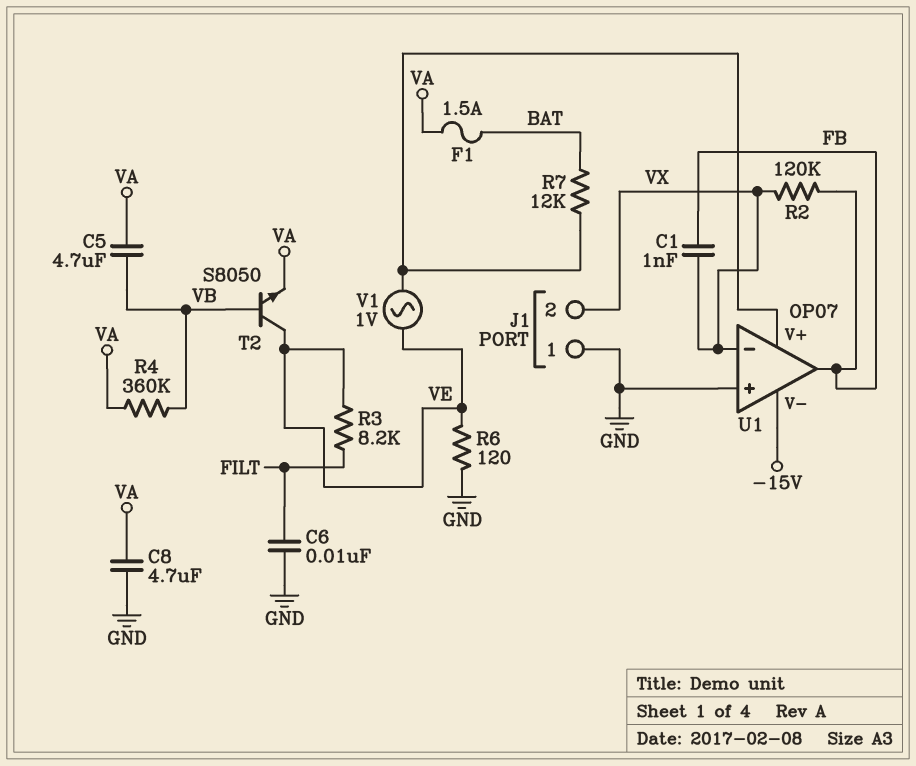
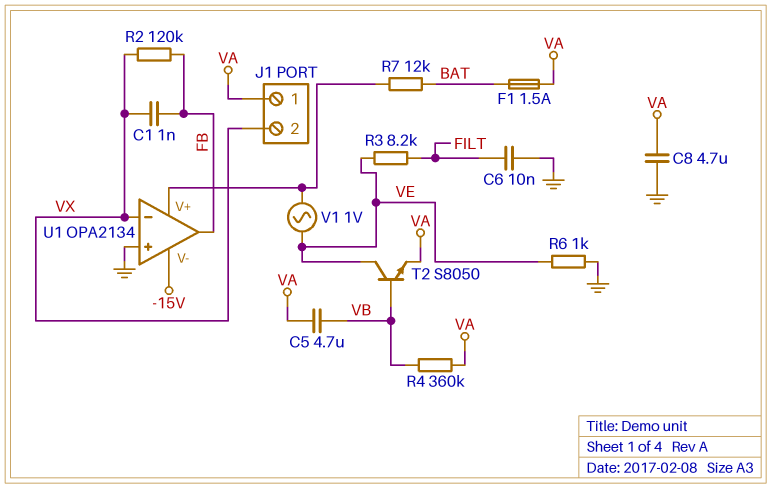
J1 pin 1: GND -> VA
R6: 120 (GND, VE) -> 1k (GND, VE)
U1: OP07 -> OPA2134

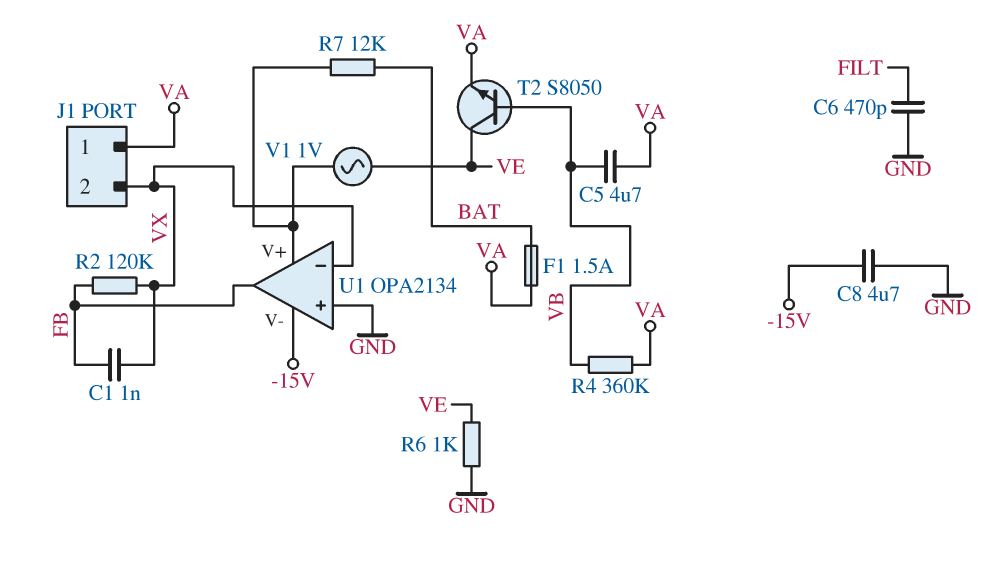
C6: 10nF (FILT, GND) -> 470pF (FILT, GND)
C8: 4.7uF (GND, VA) -> 4.7uF (-15V, GND)
R3: 8.2k (FILT, VE) -> none

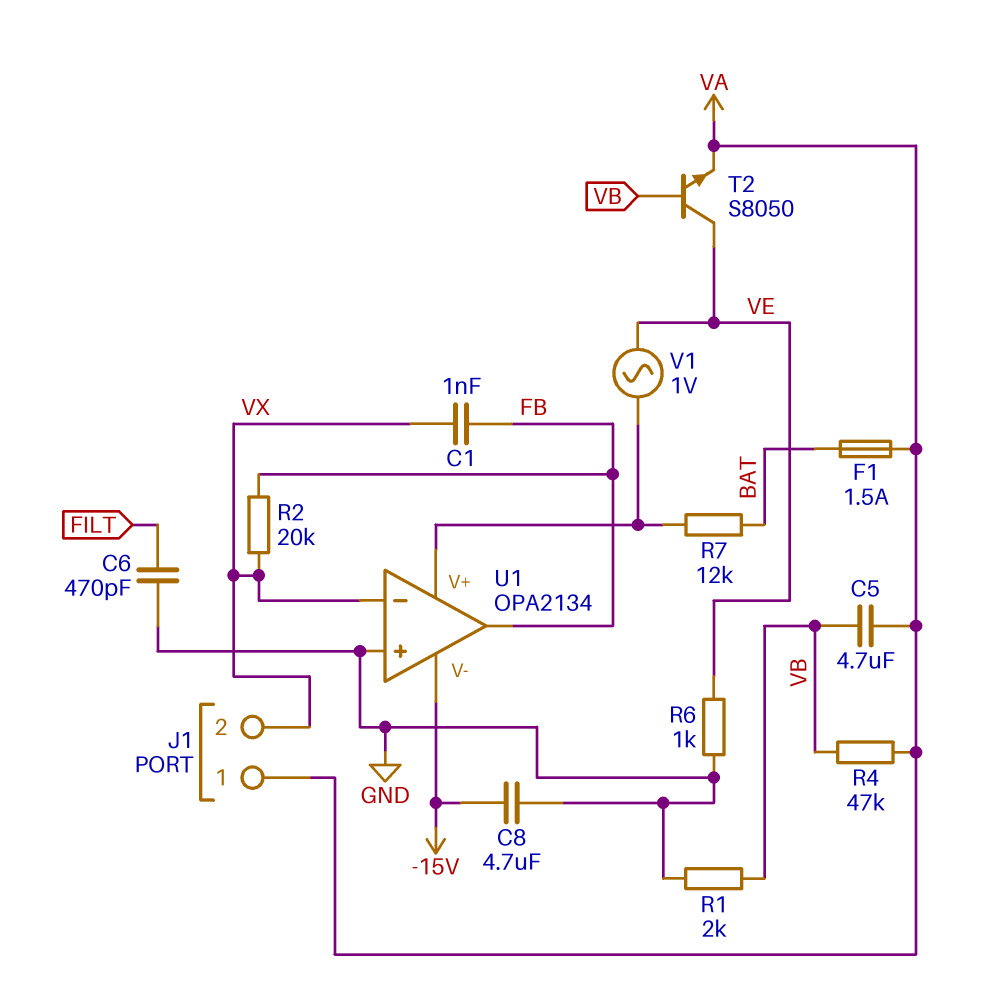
R1: none -> 2k (GND, VB)
R2: 120k (FB, VX) -> 20k (FB, VX)
R4: 360k (VA, VB) -> 47k (VA, VB)

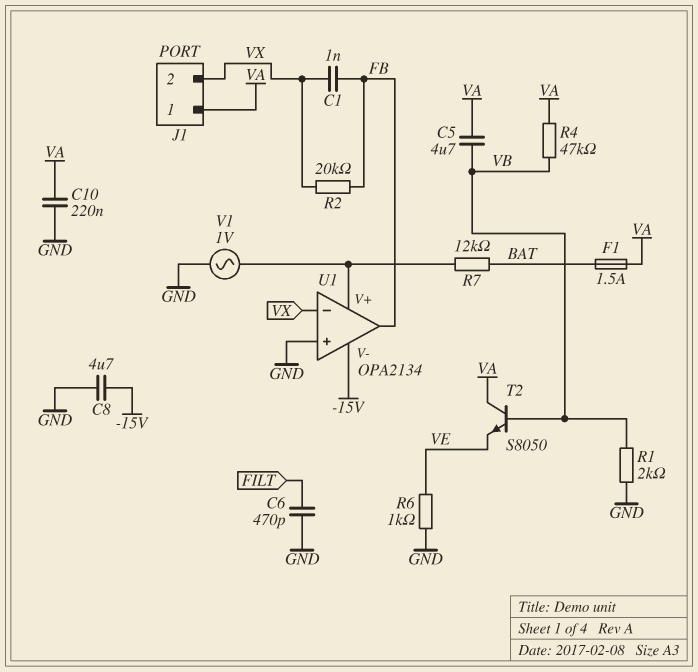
C10: none -> 220nF (GND, VA)
T2: NPN S8050 (B VB, C VE, E VA) -> NPN S8050 (B VB, C VA, E VE)
V1: AC 1V (U1/V+, VE) -> AC 1V (GND, U1/V+)

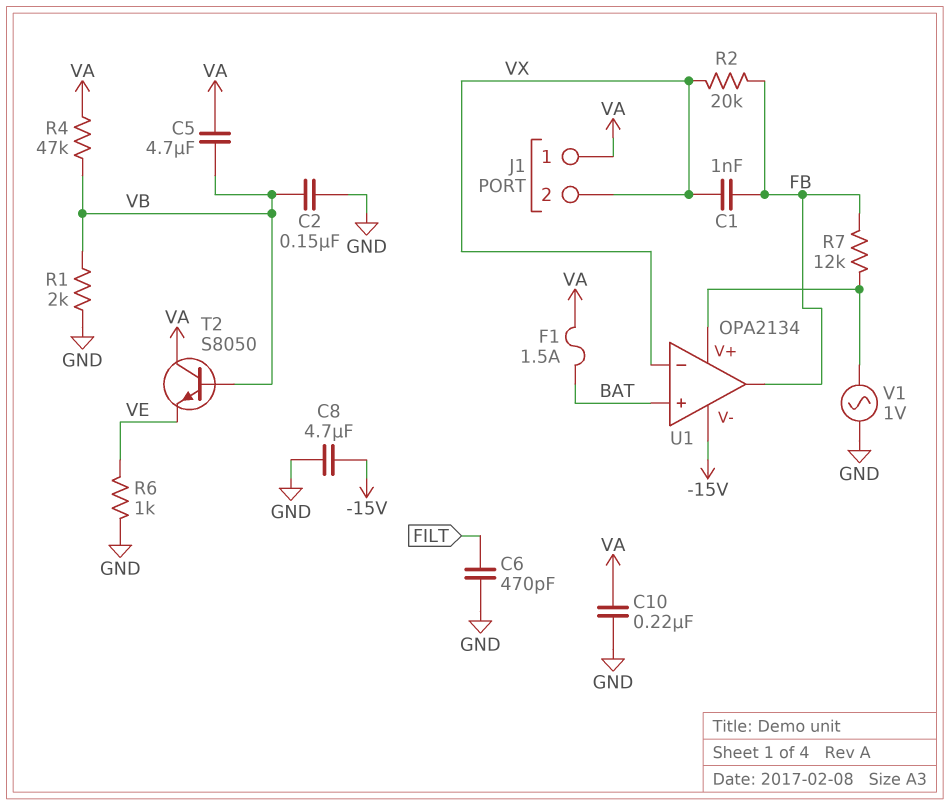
C2: none -> 150nF (GND, VB)
R7: 12k (BAT, U1/V+) -> 12k (FB, U1/V+)
U1 pin in+: GND -> BAT

